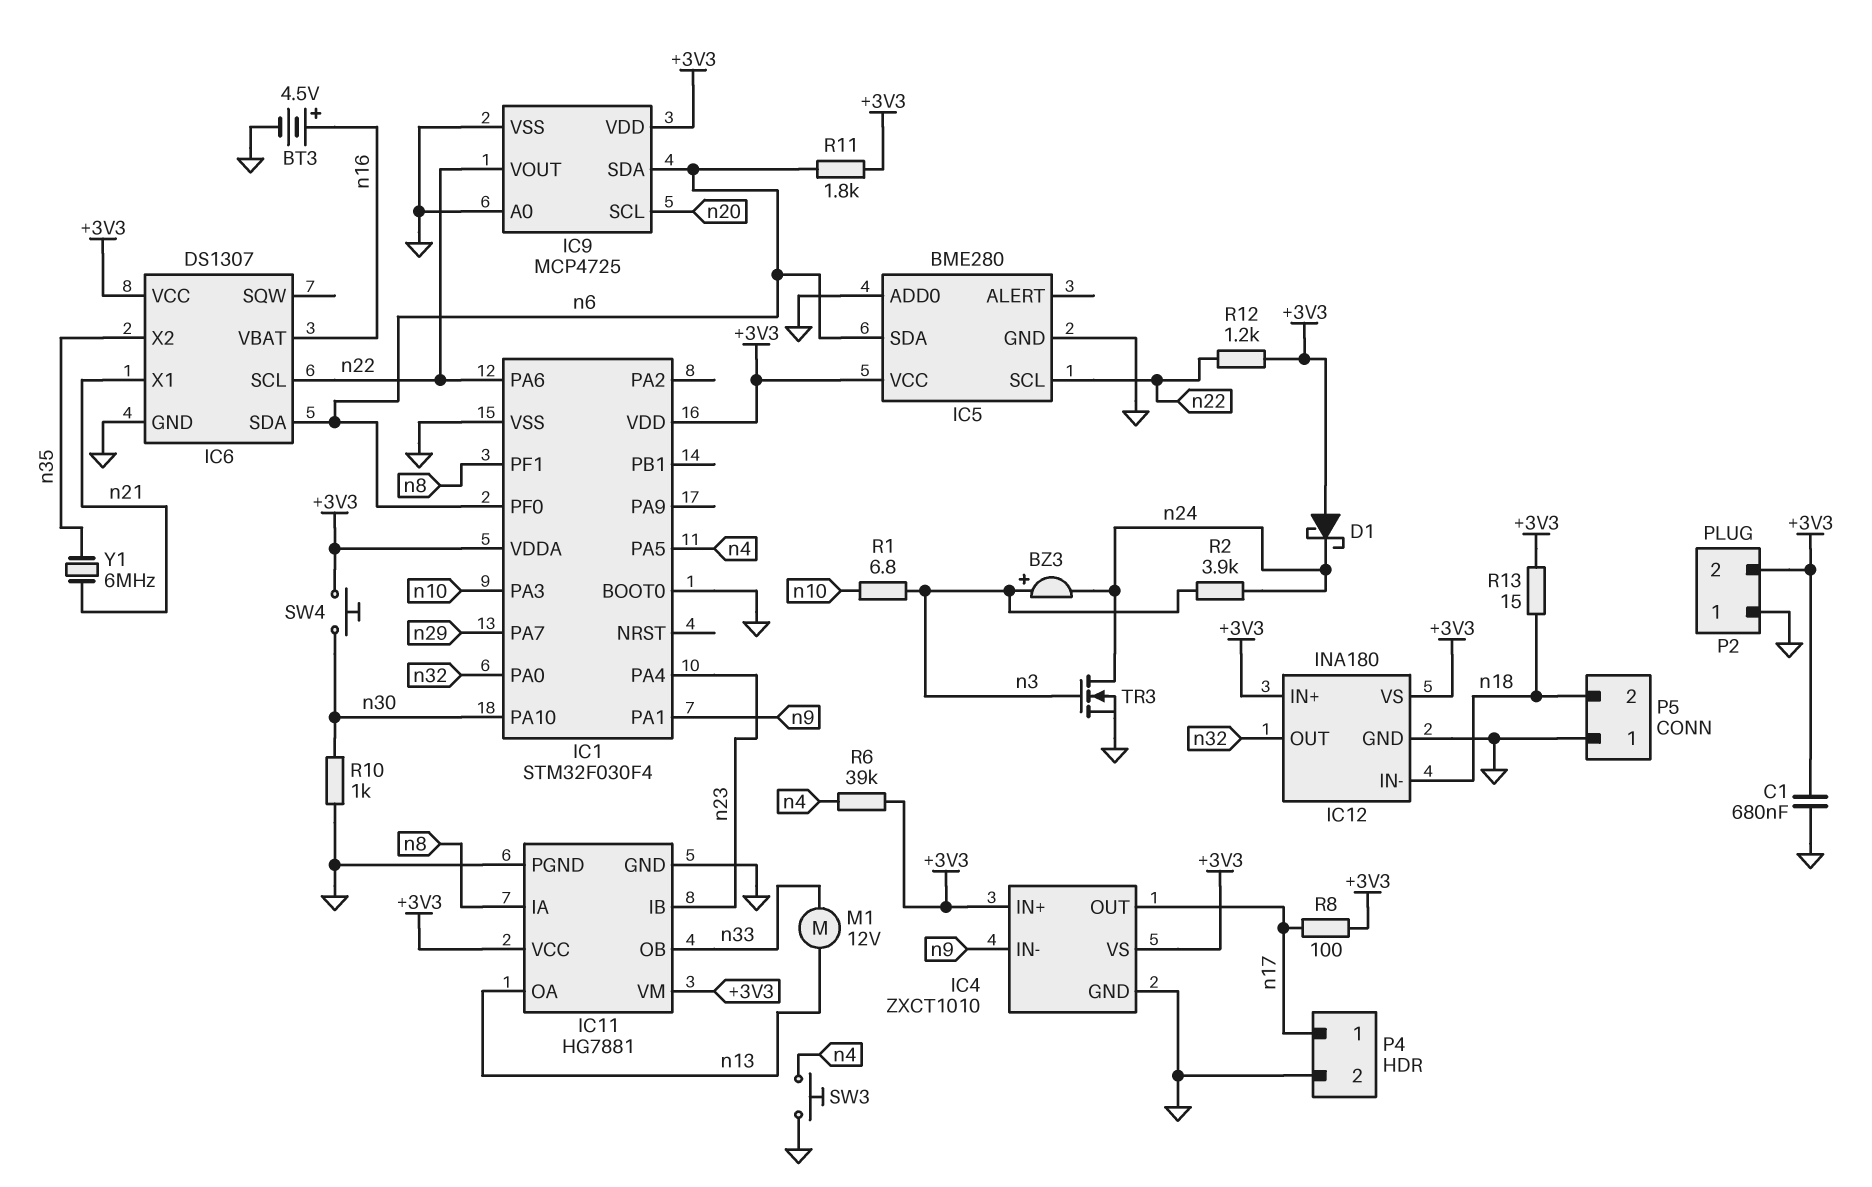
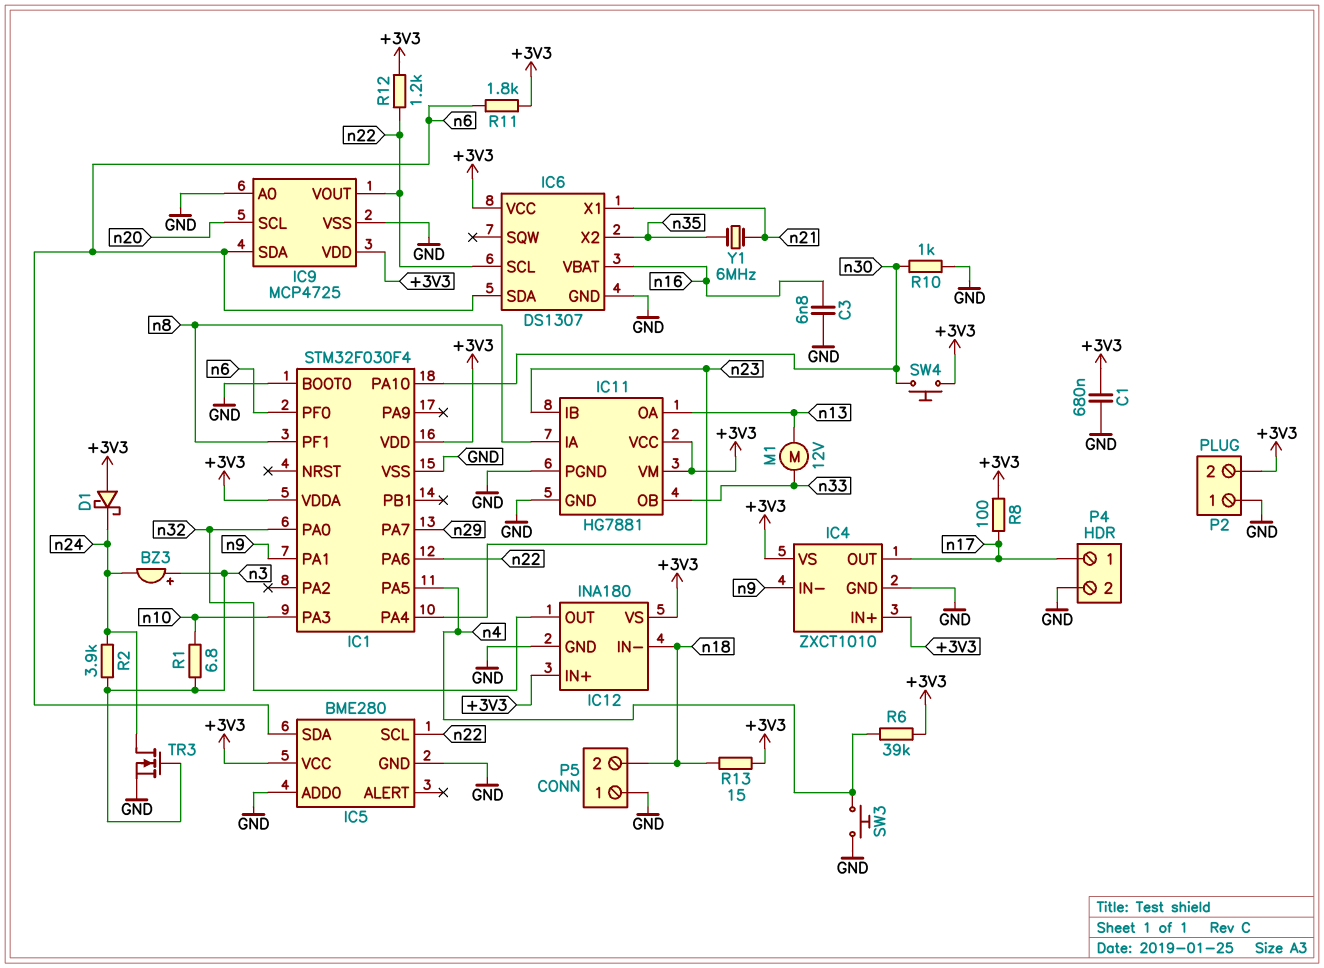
BT3: 4.5V (plus n16, minus GND) -> none
C3: none -> 6.8nF (GND, n16)

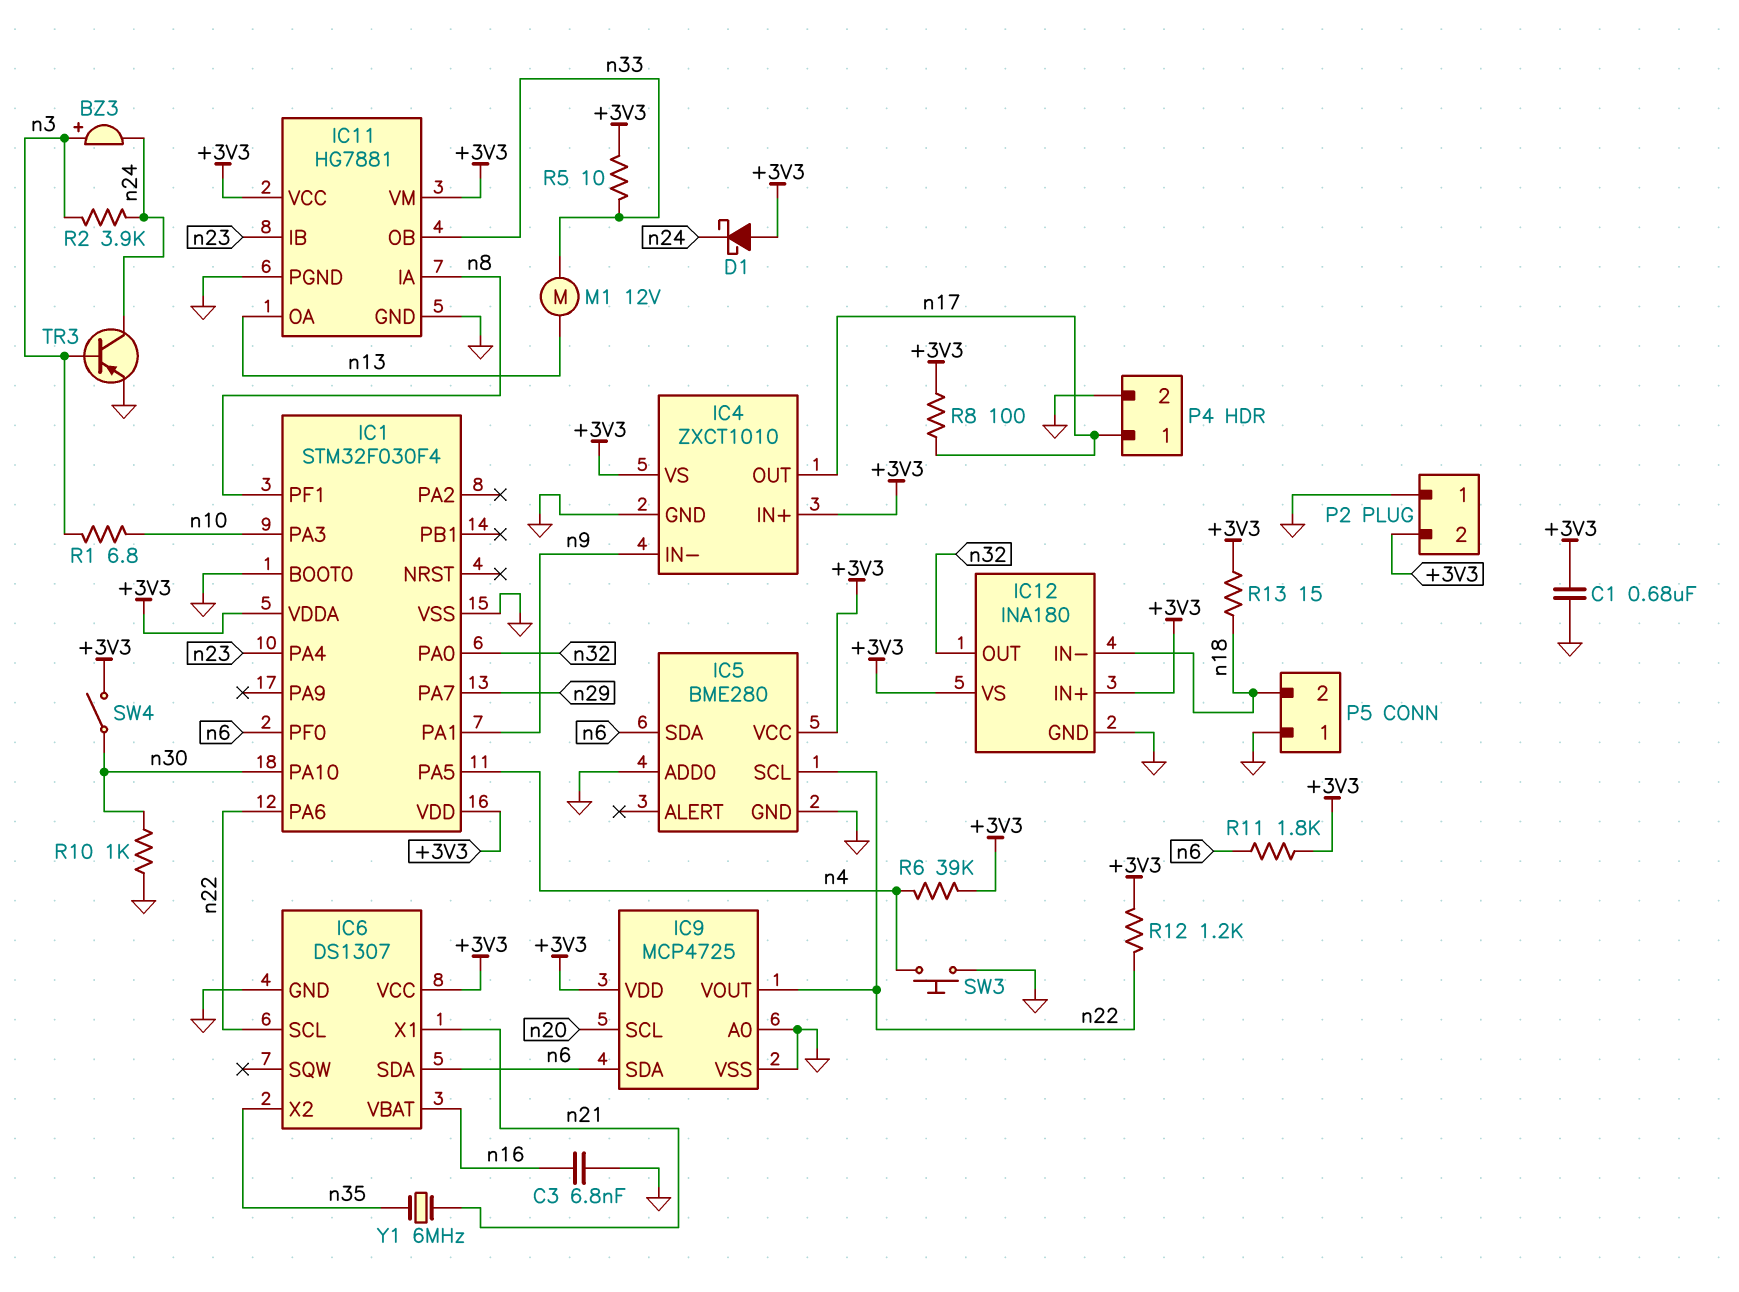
R5: none -> 10 (+3V3, n33)
SW4: button (+3V3, n30) -> switch (+3V3, n30)
TR3: NMOS (G n3, D n24, S GND) -> PNP (B n3, C n24, E GND)

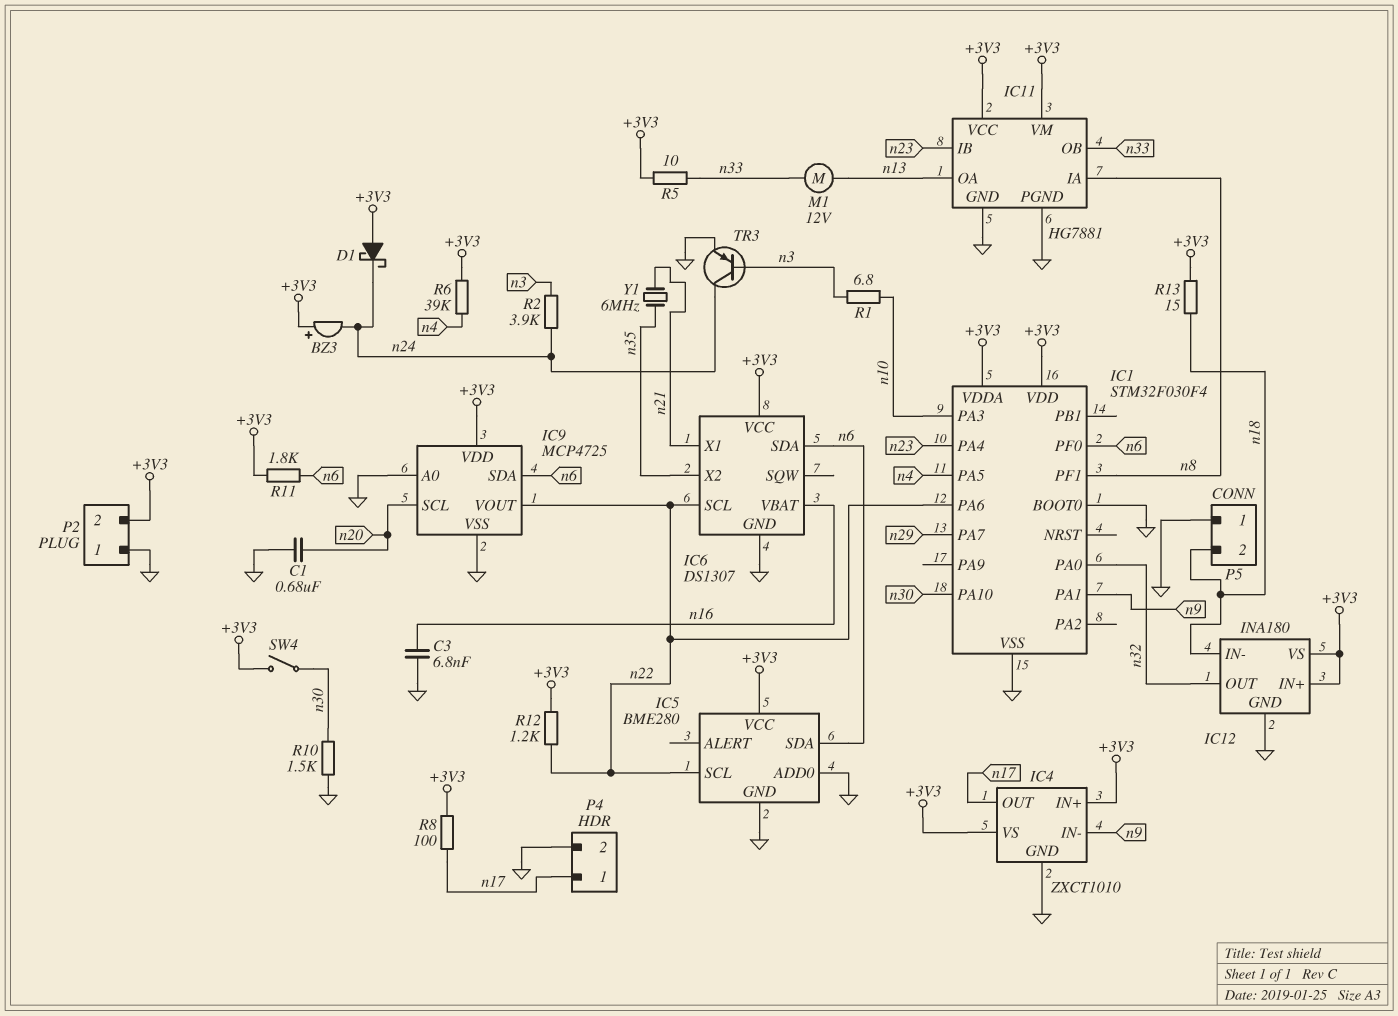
BZ3: buzzer (plus n3, minus n24) -> buzzer (plus +3V3, minus n24)
C1: 680nF (+3V3, GND) -> 680nF (GND, n20)
R10: 1k (GND, n30) -> 1.5k (GND, n30)
SW3: button (GND, n4) -> none

